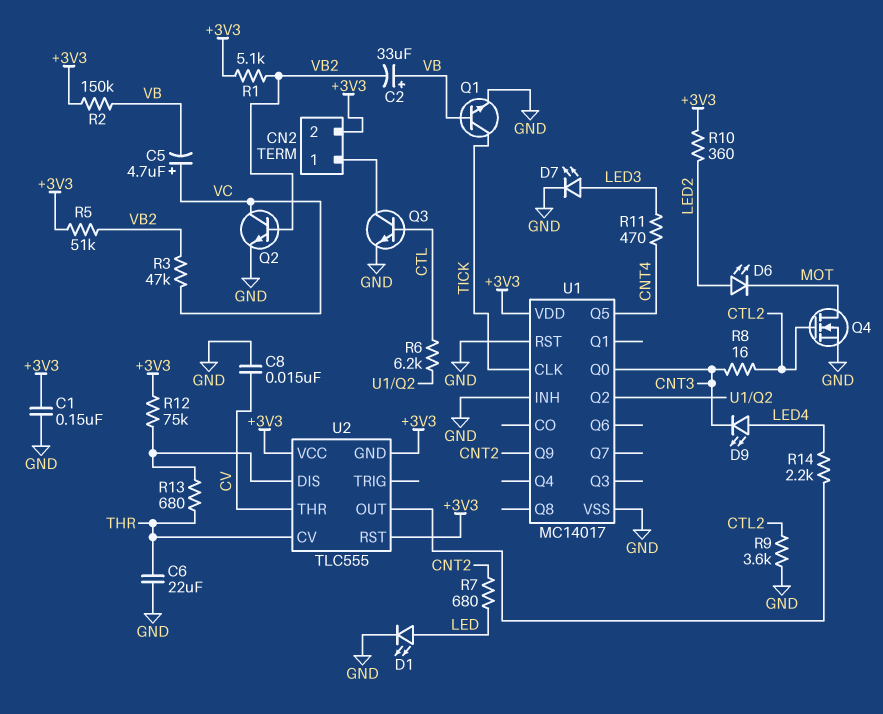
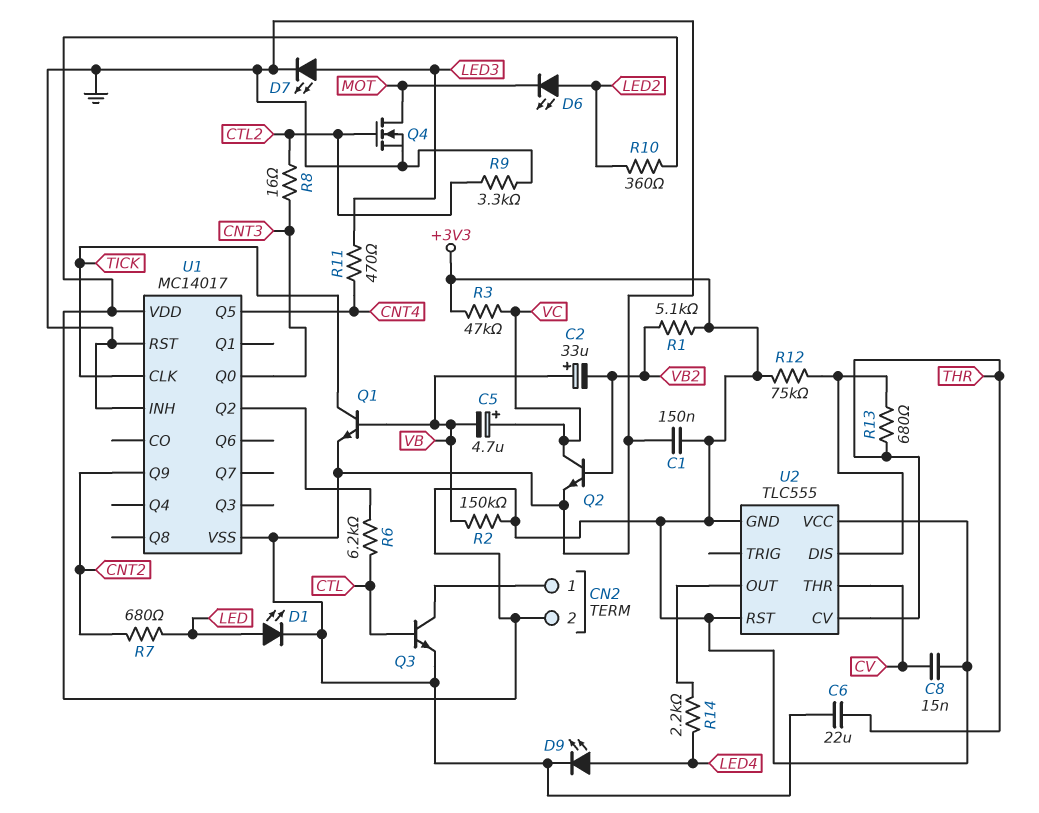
C8: 15nF (CV, GND) -> 15nF (+3V3, CV)
D9: LED (A LED4, K CNT3) -> LED (A LED4, K GND)
R3: 47k (VB2, VC) -> 47k (+3V3, VC)
R5: 51k (+3V3, VB2) -> none
R9: 3.6k (CTL2, GND) -> 3.3k (CTL2, GND)

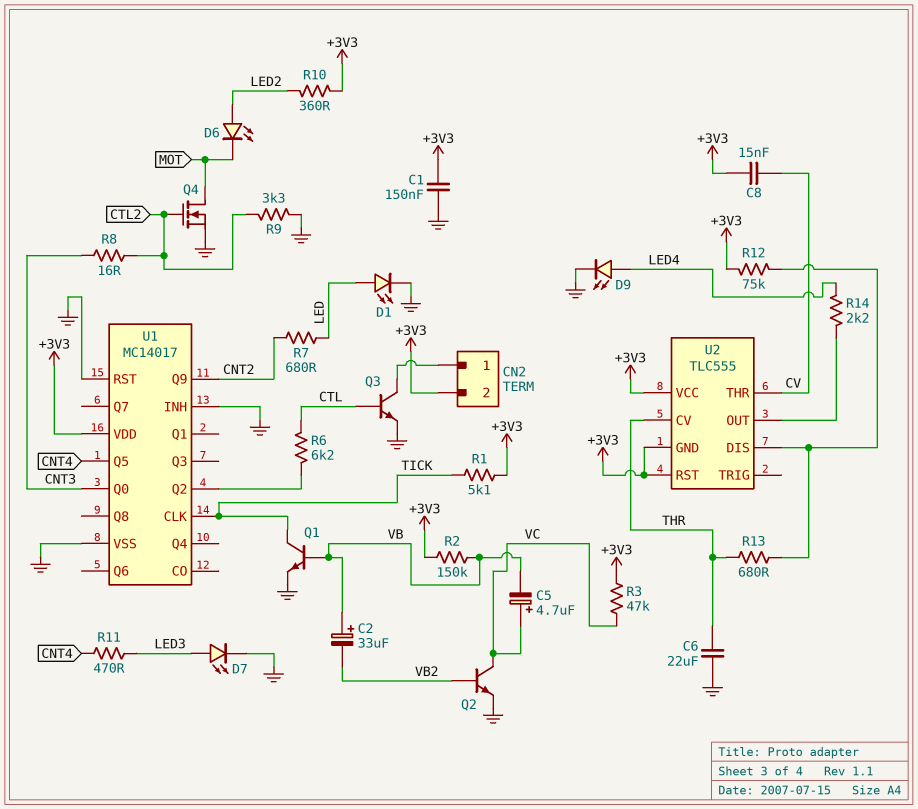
R1: 5.1k (+3V3, VB2) -> 5.1k (+3V3, TICK)

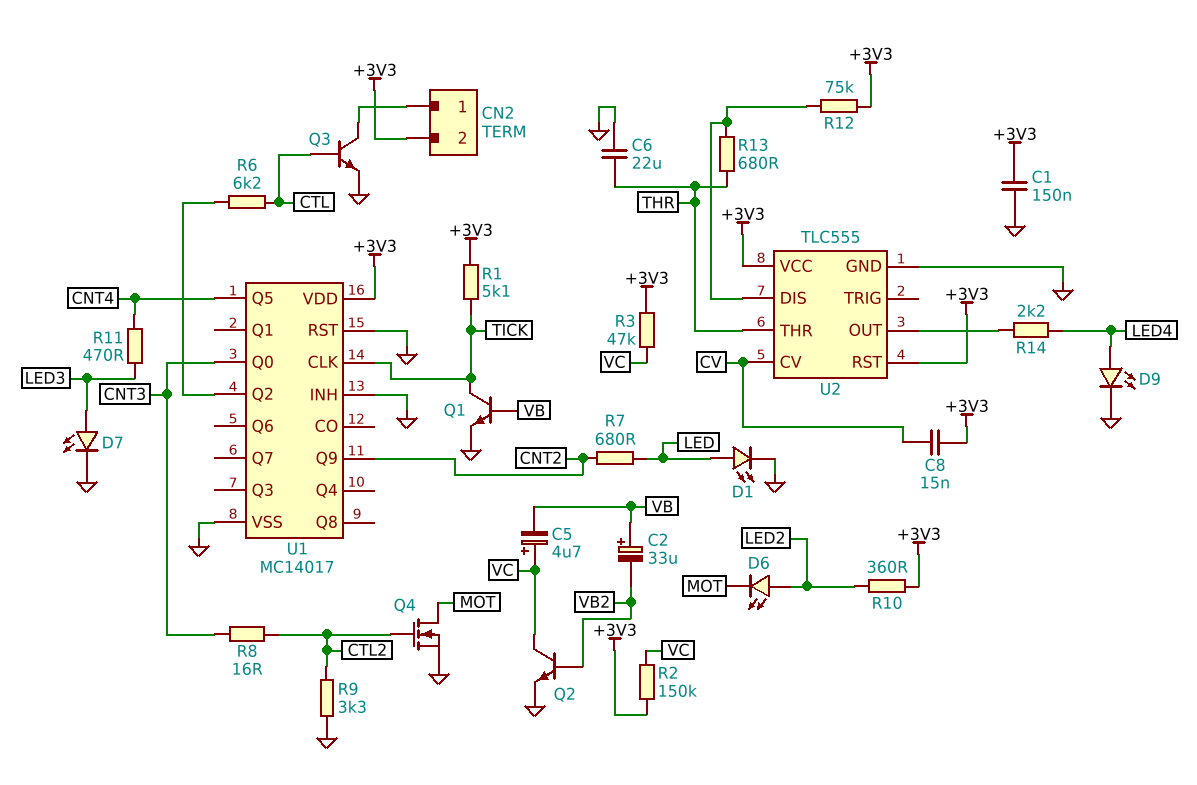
R2: 150k (+3V3, VB) -> 150k (+3V3, VC)
U2 pin CV: THR -> CV
U2 pin GND: +3V3 -> GND
U2 pin THR: CV -> THR

